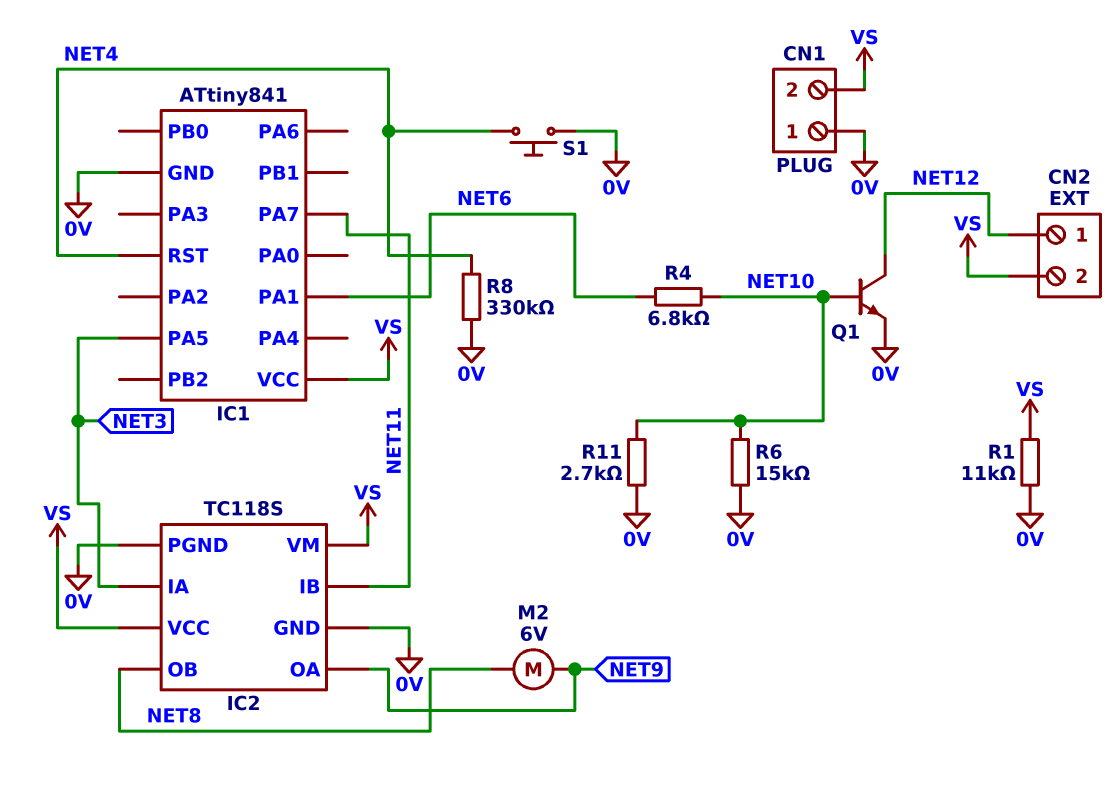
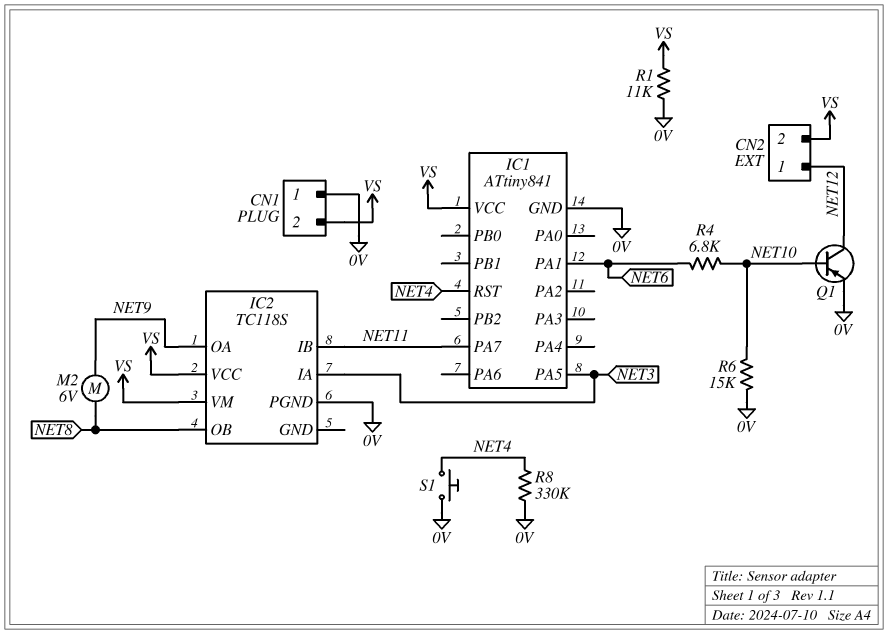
IC2 pin GND: 0V -> none
Q1: NPN (B NET10, C NET12, E 0V) -> PNP (B NET10, C NET12, E 0V)
R11: 2.7k (0V, NET10) -> none

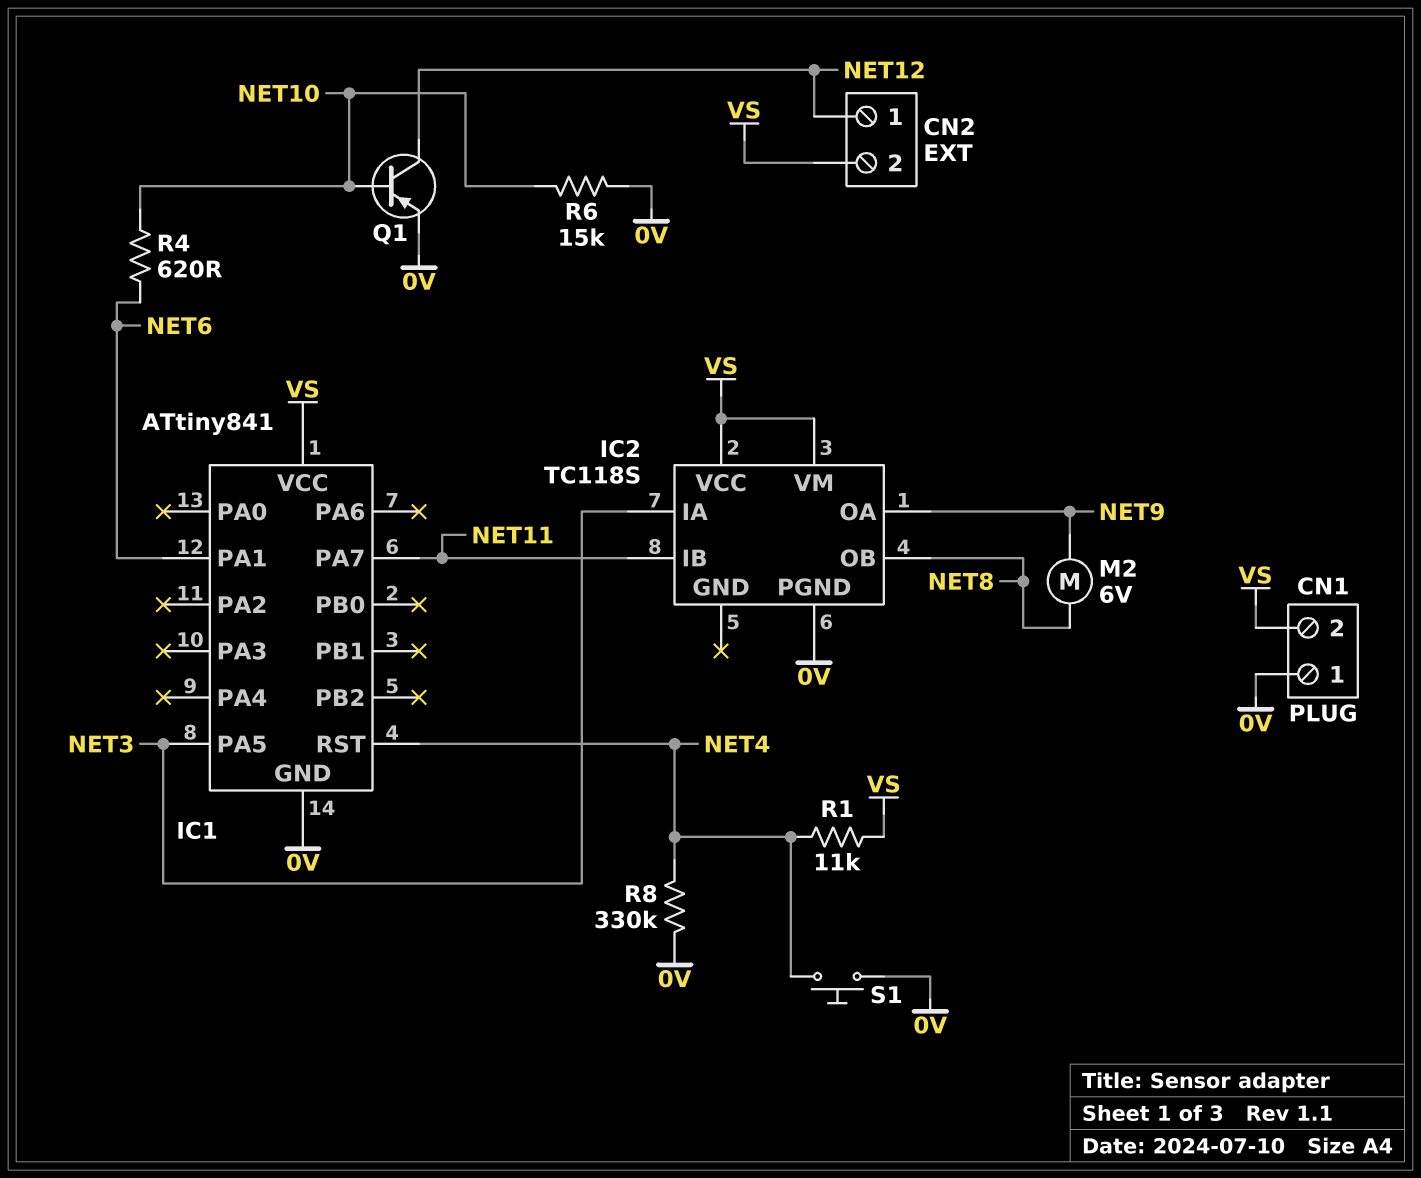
R1: 11k (0V, VS) -> 11k (NET4, VS)
R4: 6.8k (NET6, NET10) -> 620 (NET6, NET10)

